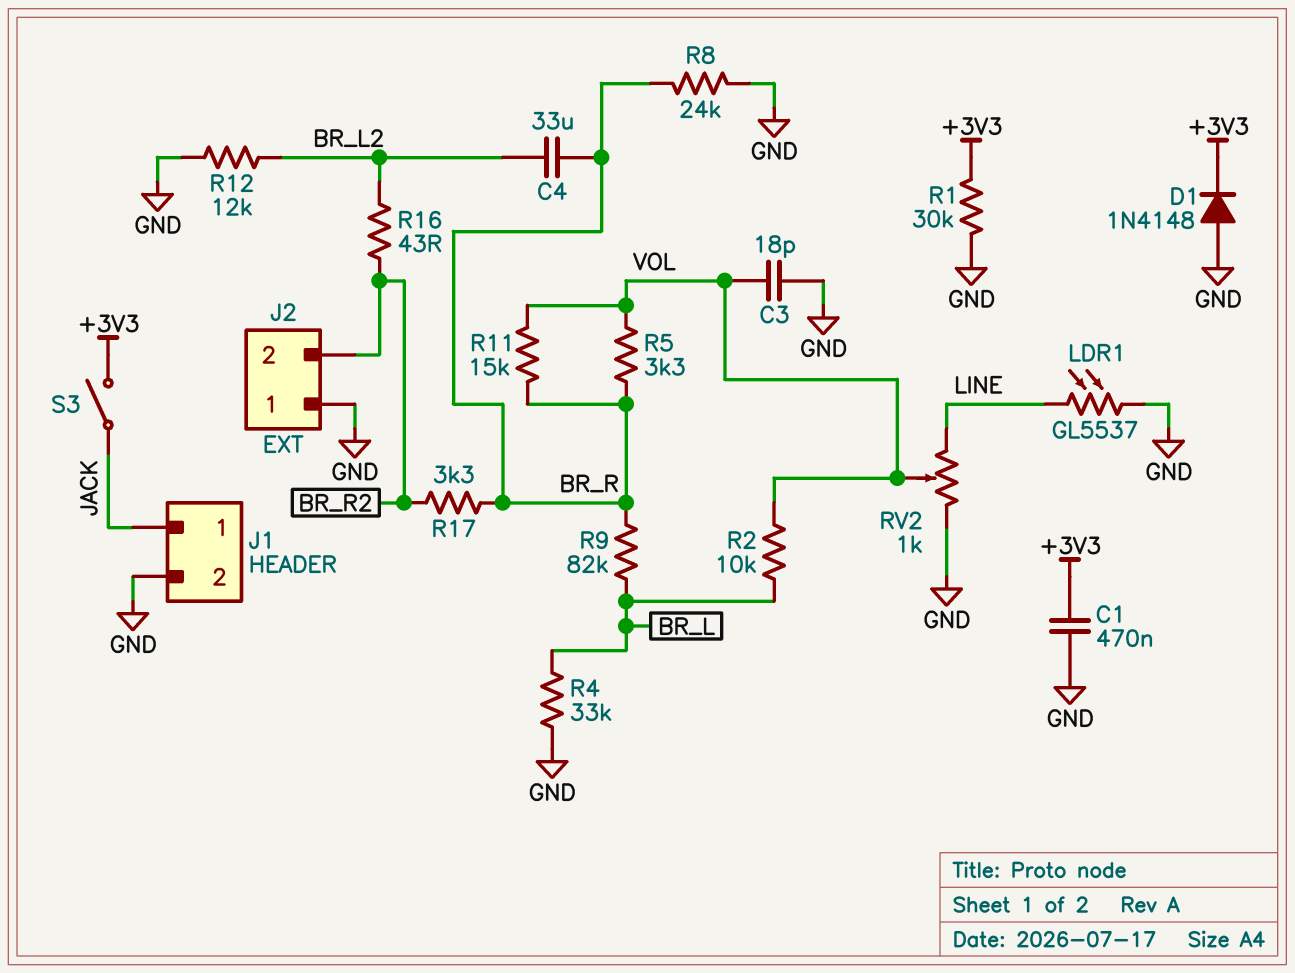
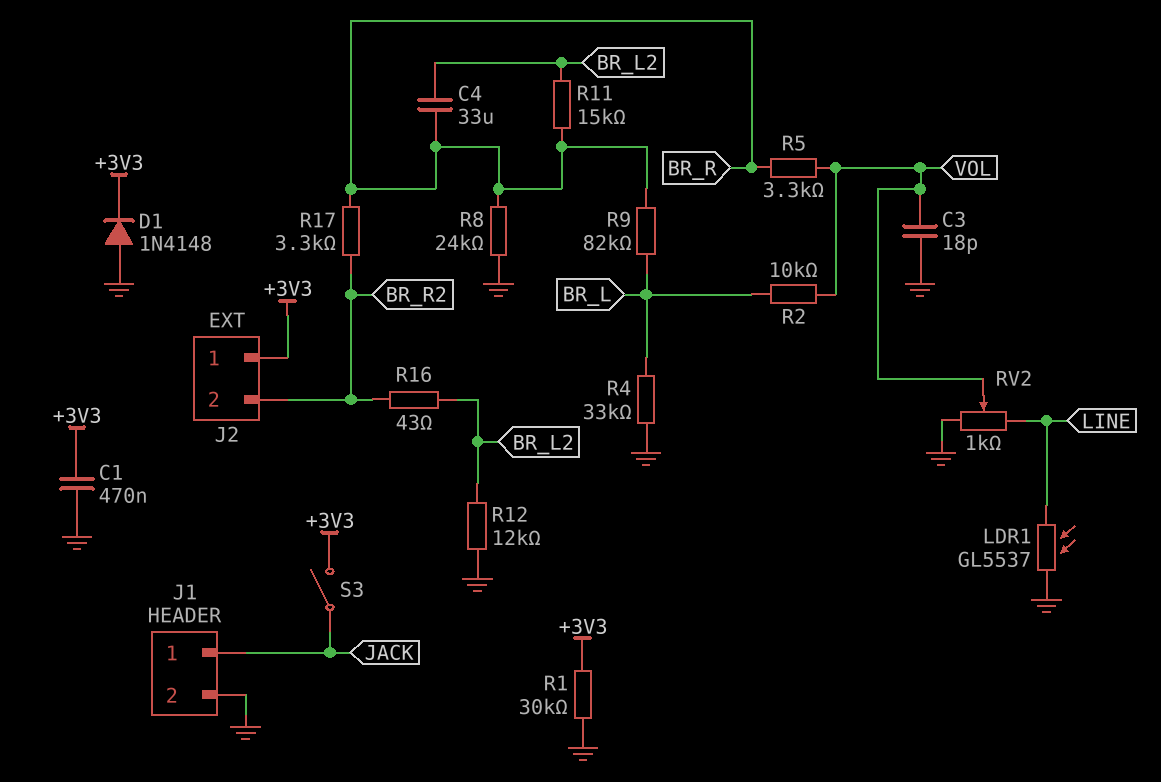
J2 pin 1: GND -> +3V3
R11: 15k (BR_R, VOL) -> 15k (BR_L2, BR_R)

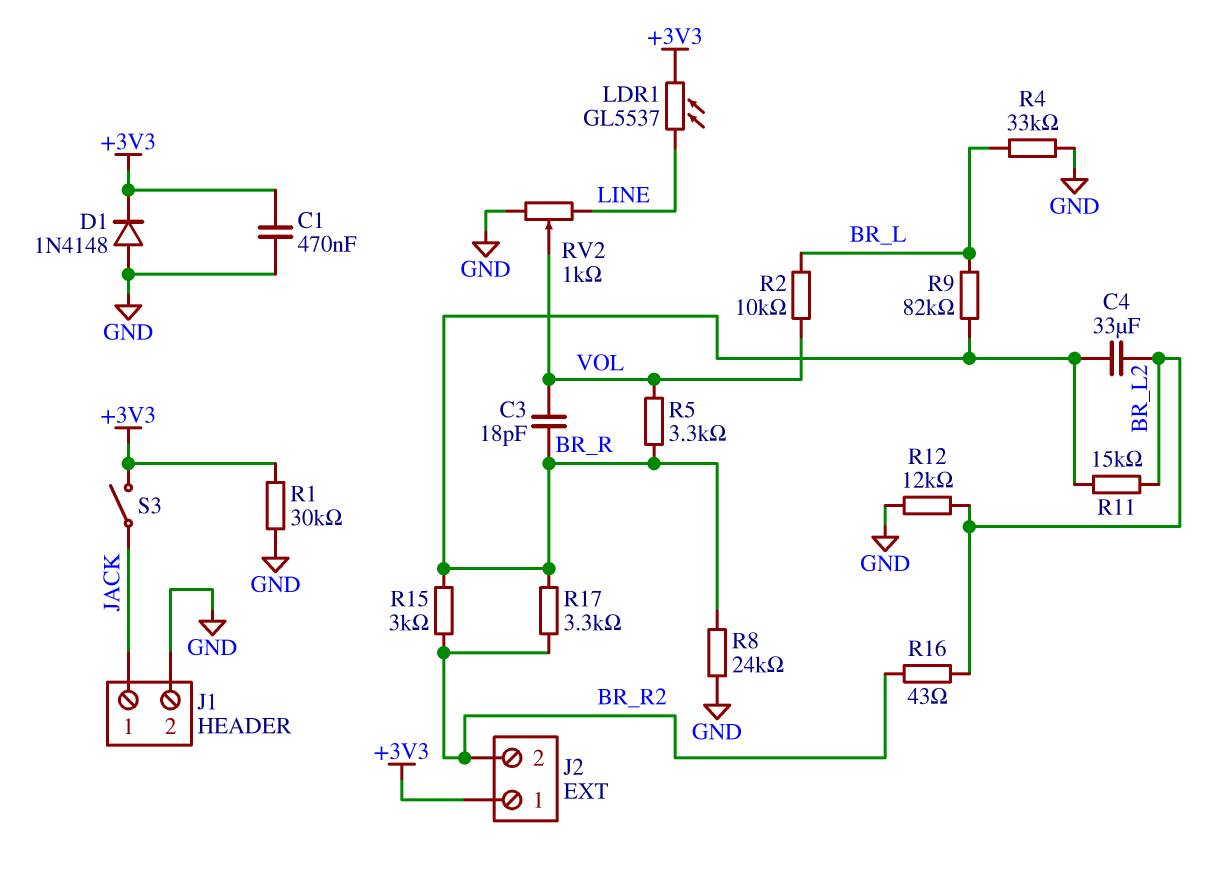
C3: 18pF (GND, VOL) -> 18pF (BR_R, VOL)
LDR1: GL5537 (GND, LINE) -> GL5537 (+3V3, LINE)
R15: none -> 3k (BR_R, BR_R2)

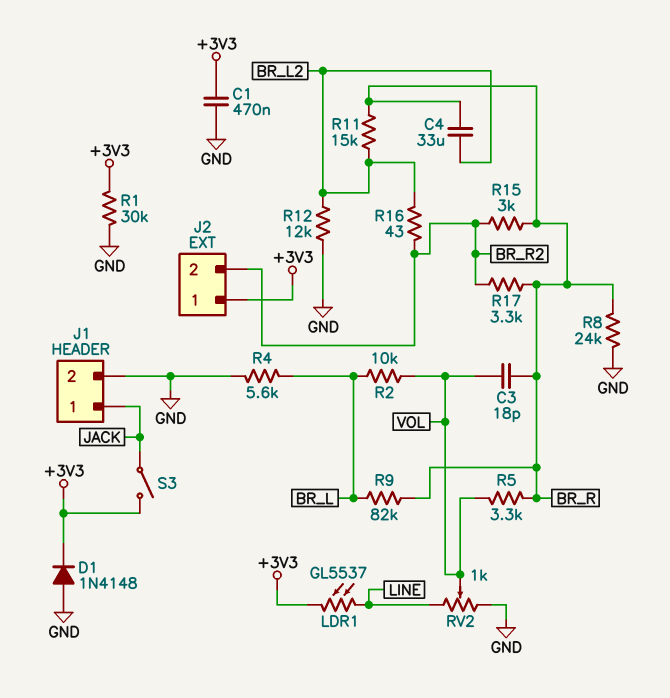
R4: 33k (BR_L, GND) -> 5.6k (BR_L, GND)

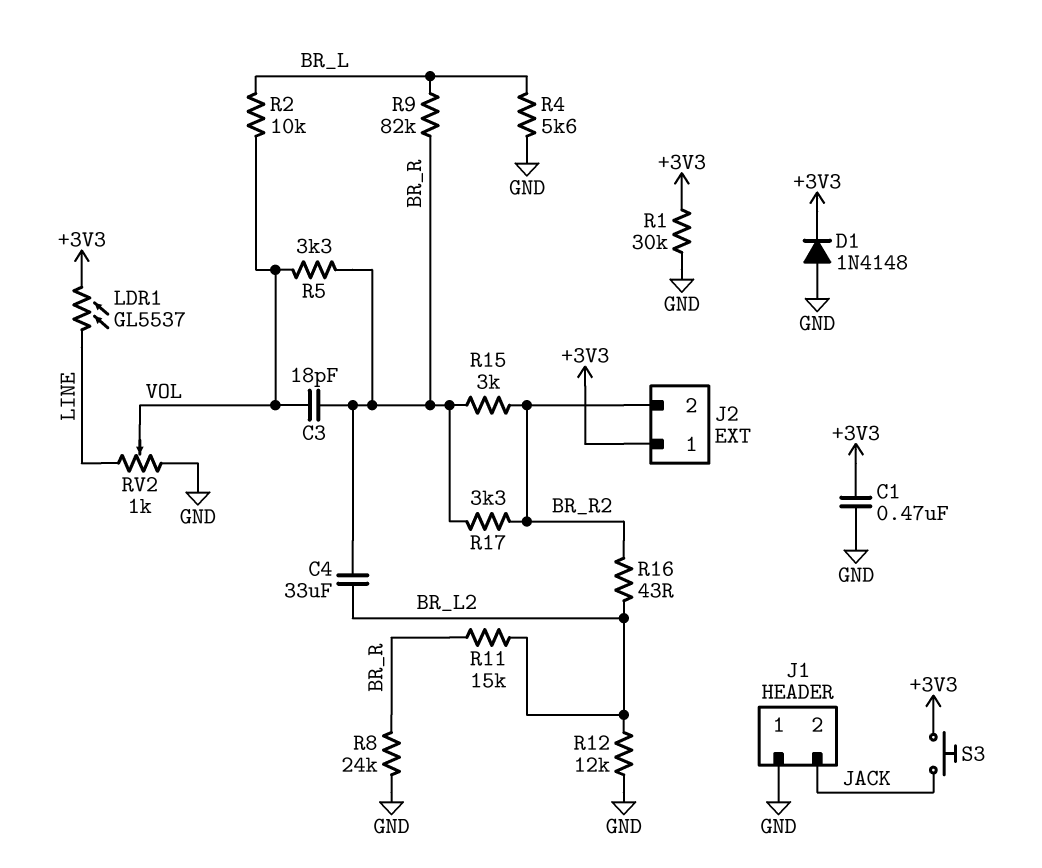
J1 pin 1: JACK -> GND
J1 pin 2: GND -> JACK
S3: switch (+3V3, JACK) -> button (+3V3, JACK)

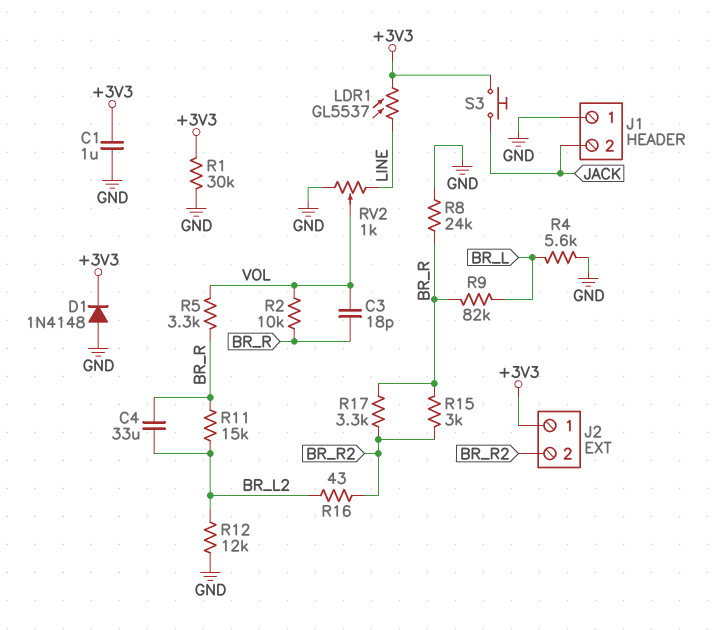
C1: 470nF (+3V3, GND) -> 1uF (+3V3, GND)
R2: 10k (BR_L, VOL) -> 10k (BR_R, VOL)

